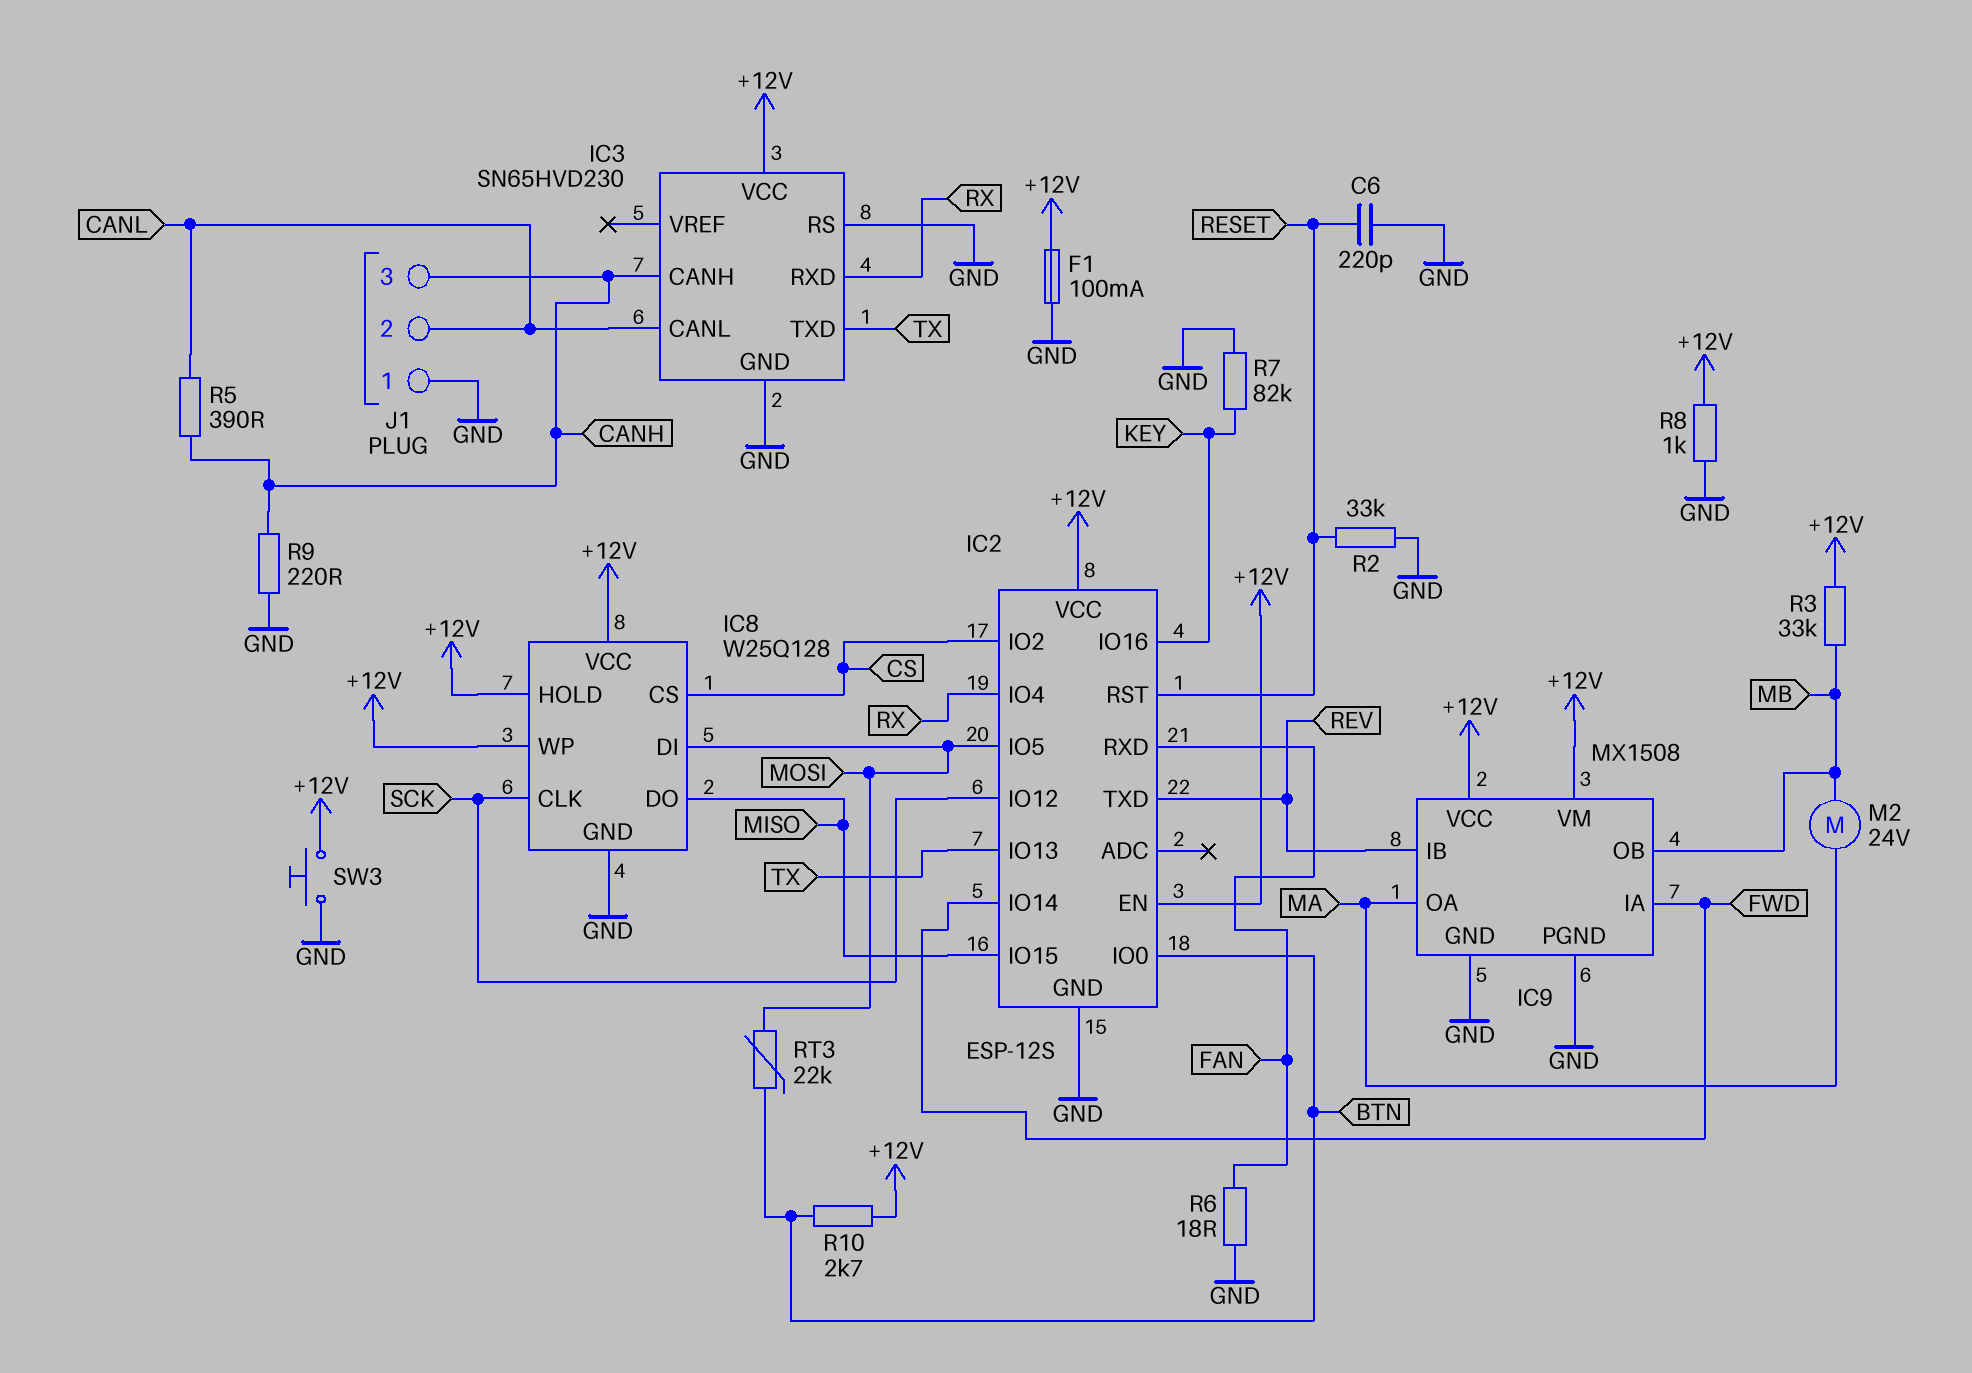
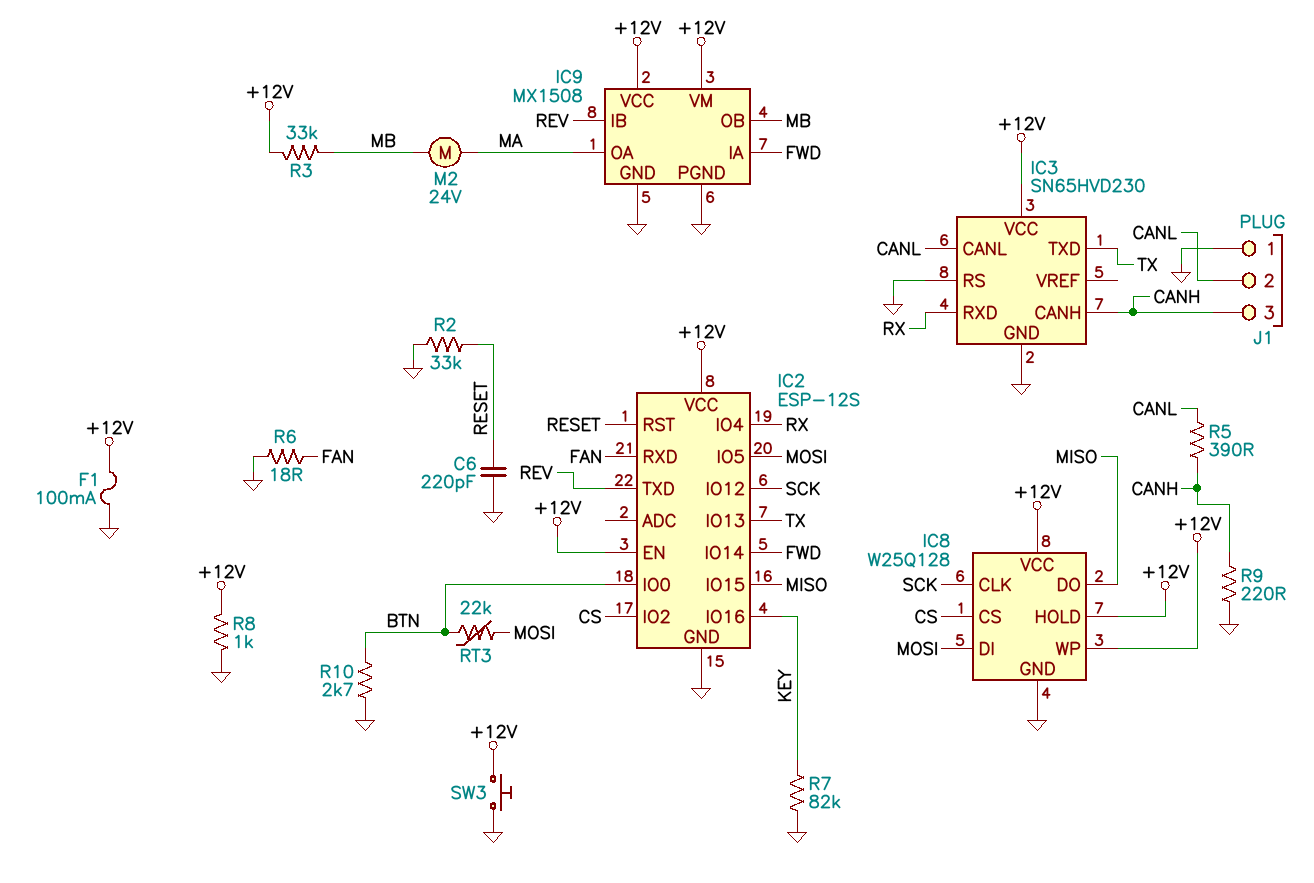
R10: 2.7k (+12V, BTN) -> 2.7k (BTN, GND)

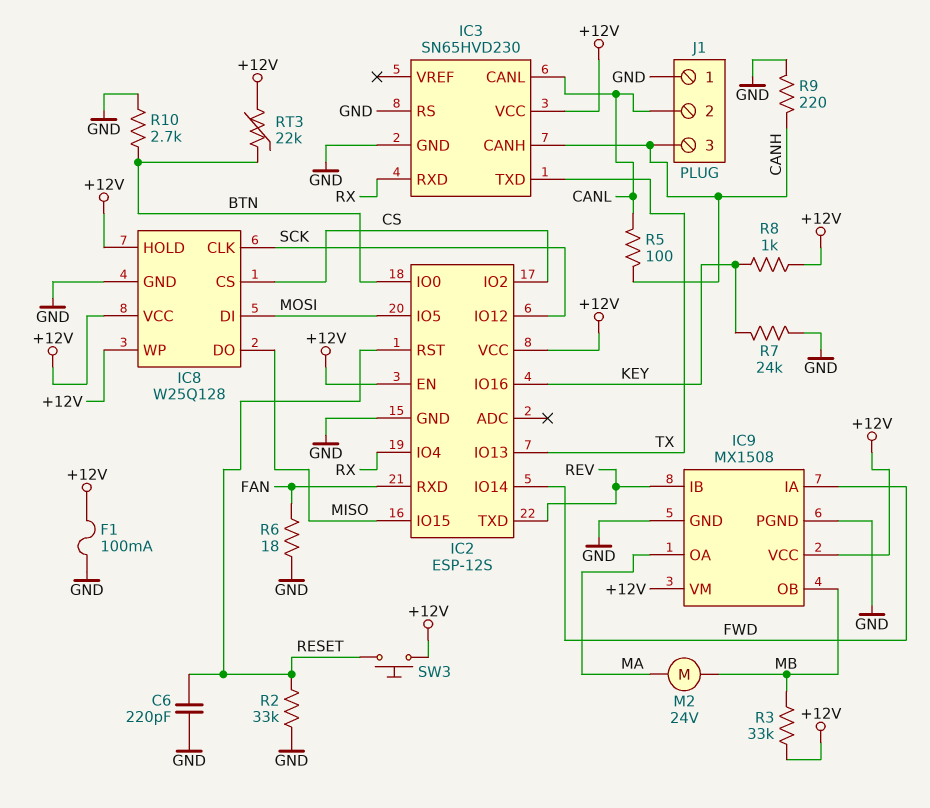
R5: 390 (CANH, CANL) -> 100 (CANH, CANL)
R7: 82k (GND, KEY) -> 24k (GND, KEY)
R8: 1k (+12V, GND) -> 1k (+12V, KEY)
RT3: 22k (BTN, MOSI) -> 22k (+12V, BTN)
SW3: button (+12V, GND) -> button (+12V, RESET)

